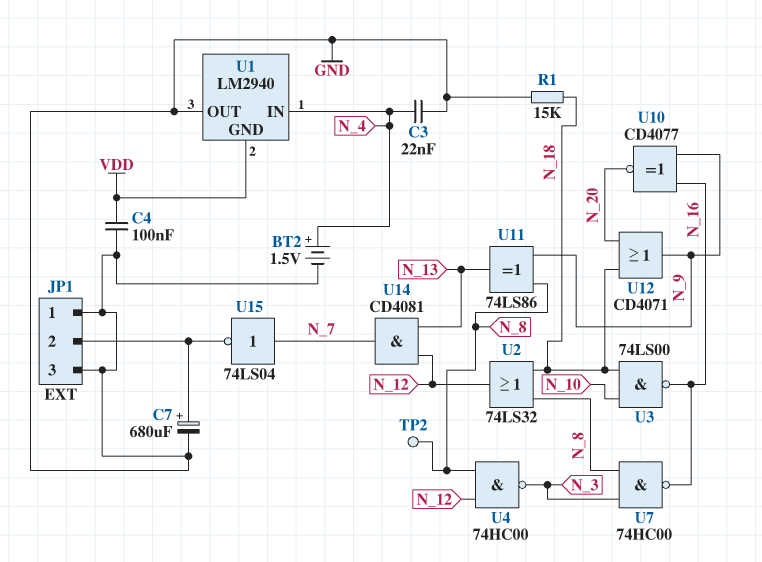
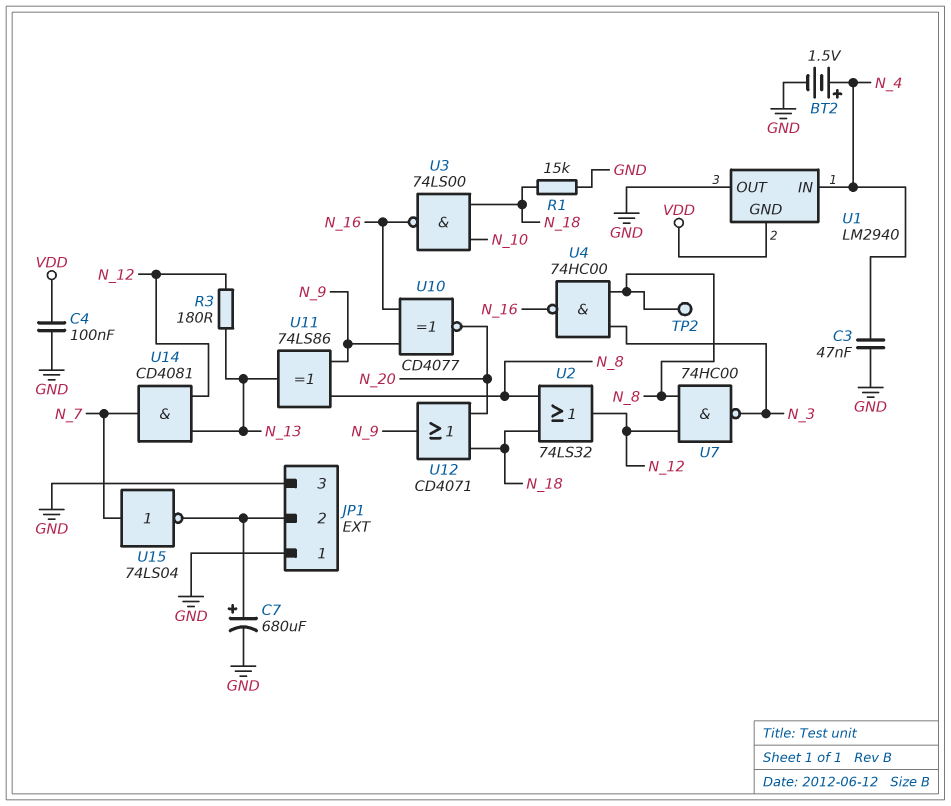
C3: 22nF (GND, N_4) -> 47nF (GND, N_4)
R3: none -> 180 (N_12, N_13)
U4: NAND 74HC00 (in N_8, in N_12, out N_3) -> NAND 74HC00 (in N_3, in N_8, out N_16)
U7: NAND 74HC00 (in N_3, in N_8, out N_16) -> NAND 74HC00 (in N_8, in N_12, out N_3)

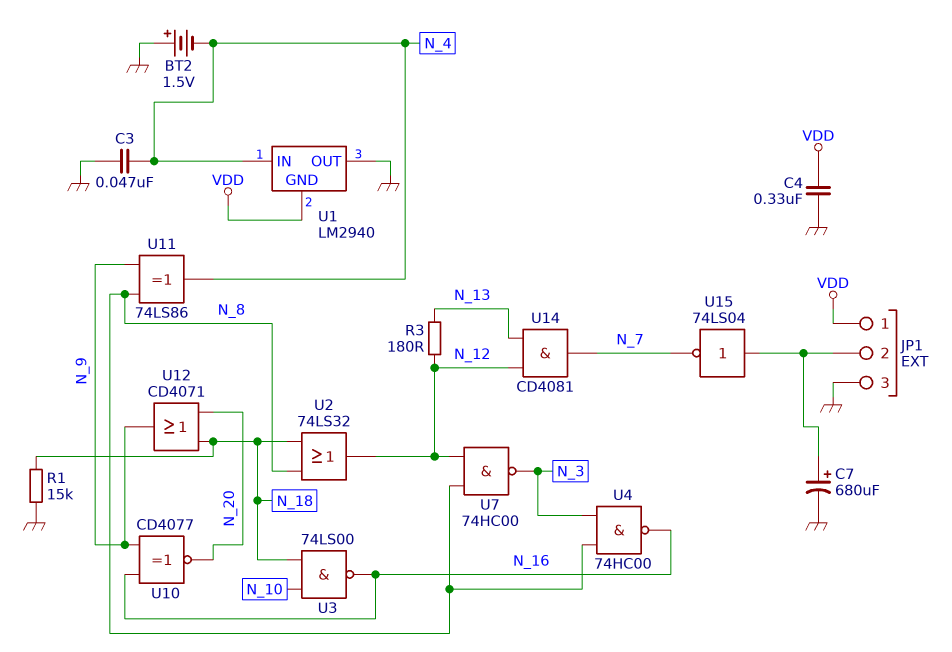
BT2: 1.5V (plus N_4, minus GND) -> 1.5V (plus GND, minus N_4)
C4: 100nF (GND, VDD) -> 330nF (GND, VDD)
JP1 pin 1: GND -> VDD
TP2: test point (N_8) -> none
U11: XOR 74LS86 (in N_8, in N_9, out N_13) -> XOR 74LS86 (in N_8, in N_9, out N_4)
U15: NOT 74LS04 (in N_7, out JP1/2) -> NOT 74LS04 (in JP1/2, out N_7)

